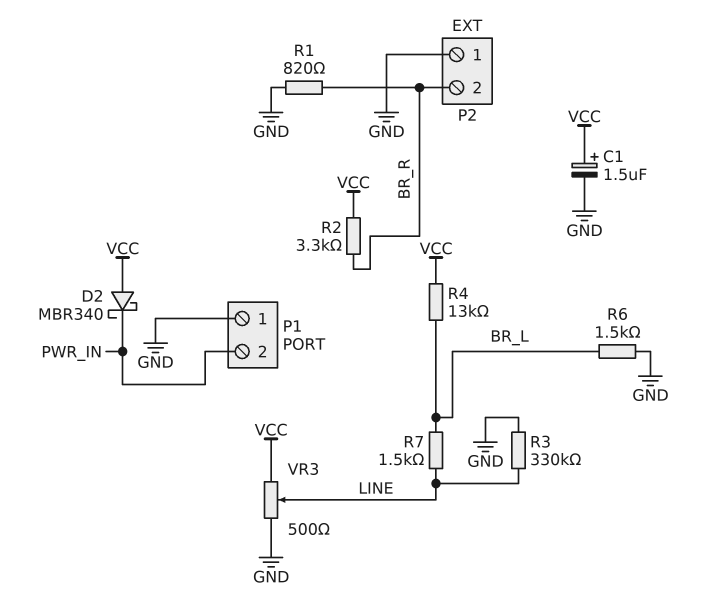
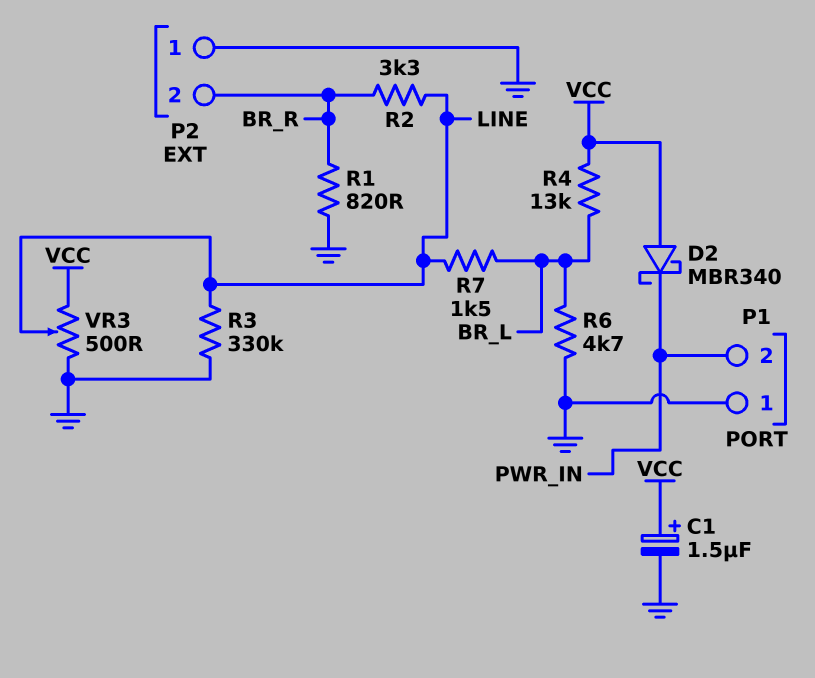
R2: 3.3k (BR_R, VCC) -> 3.3k (BR_R, LINE)
R6: 1.5k (BR_L, GND) -> 4.7k (BR_L, GND)

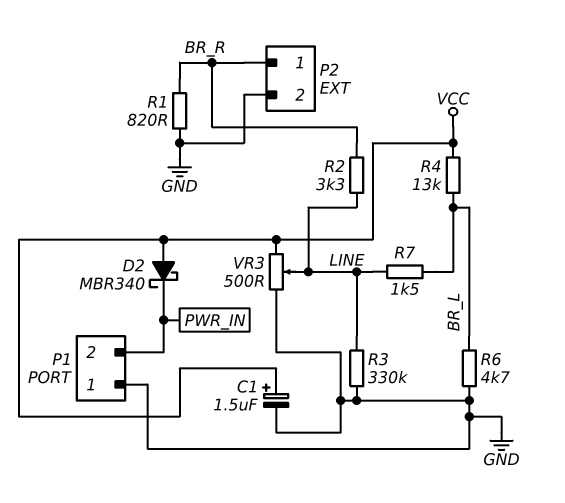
P2 pin 1: GND -> BR_R
P2 pin 2: BR_R -> GND

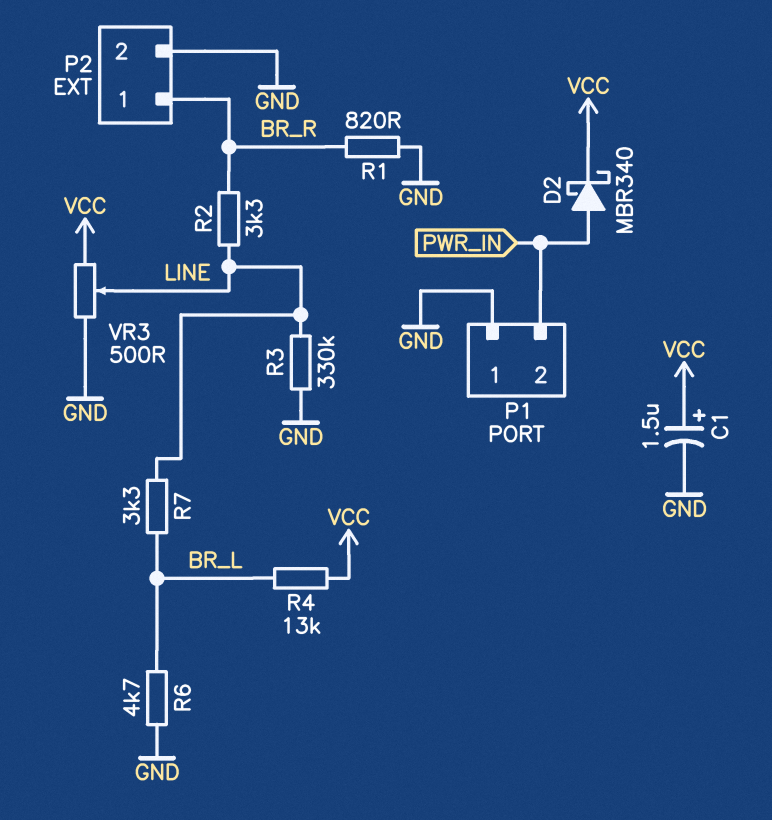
D2: schottky MBR340 (A VCC, K PWR_IN) -> schottky MBR340 (A PWR_IN, K VCC)
R7: 1.5k (BR_L, LINE) -> 3.3k (BR_L, LINE)

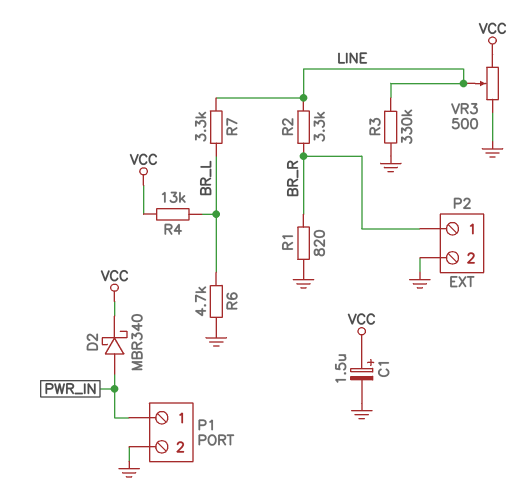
P1 pin 1: GND -> PWR_IN
P1 pin 2: PWR_IN -> GND

